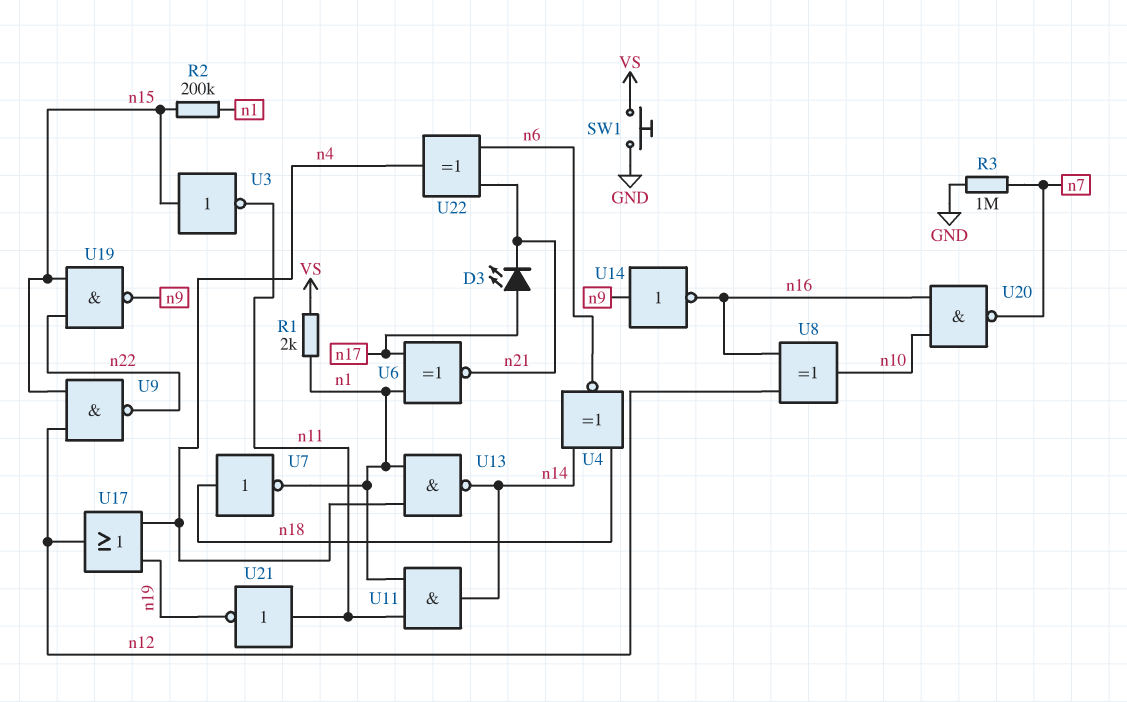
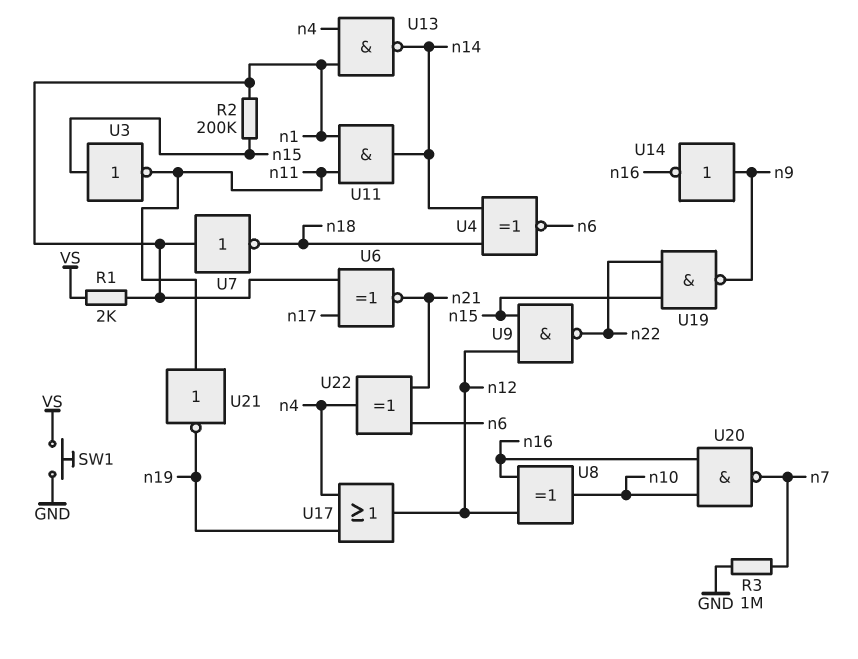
D3: LED (A n17, K n21) -> none
U7: NOT (in n18, out n1) -> NOT (in n1, out n18)

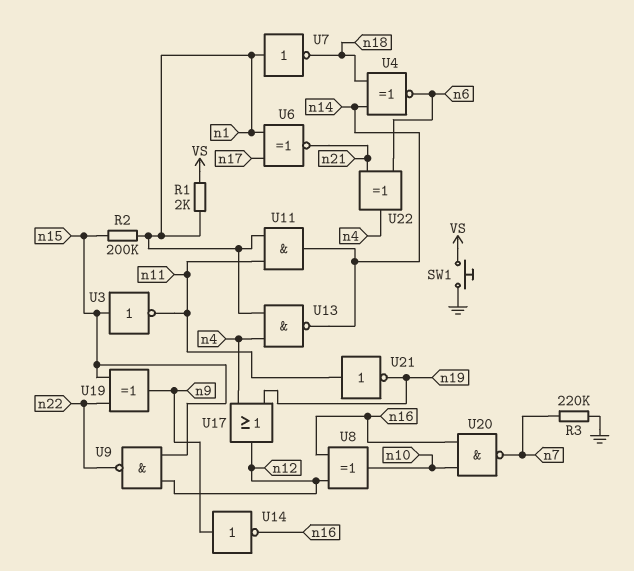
R3: 1M (GND, n7) -> 220k (GND, n7)
U19: NAND (in n15, in n22, out n9) -> XOR (in n15, in n22, out n9)

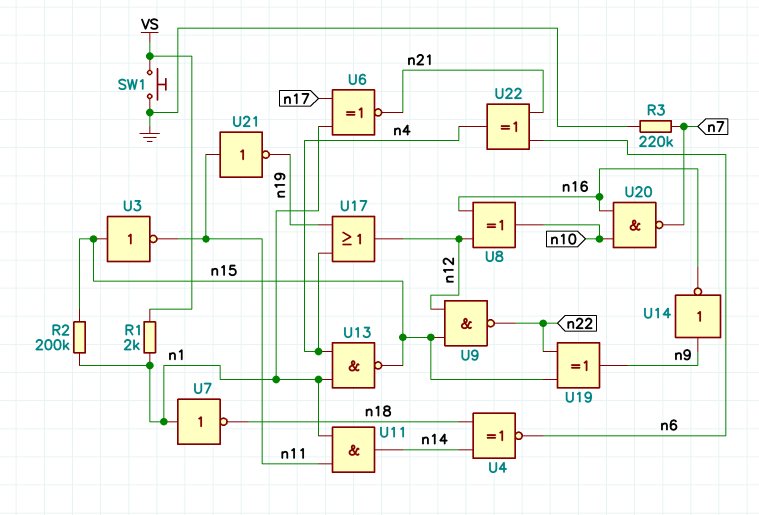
U13: NAND (in n1, in n4, out n14) -> NAND (in n1, in n4, out n15)

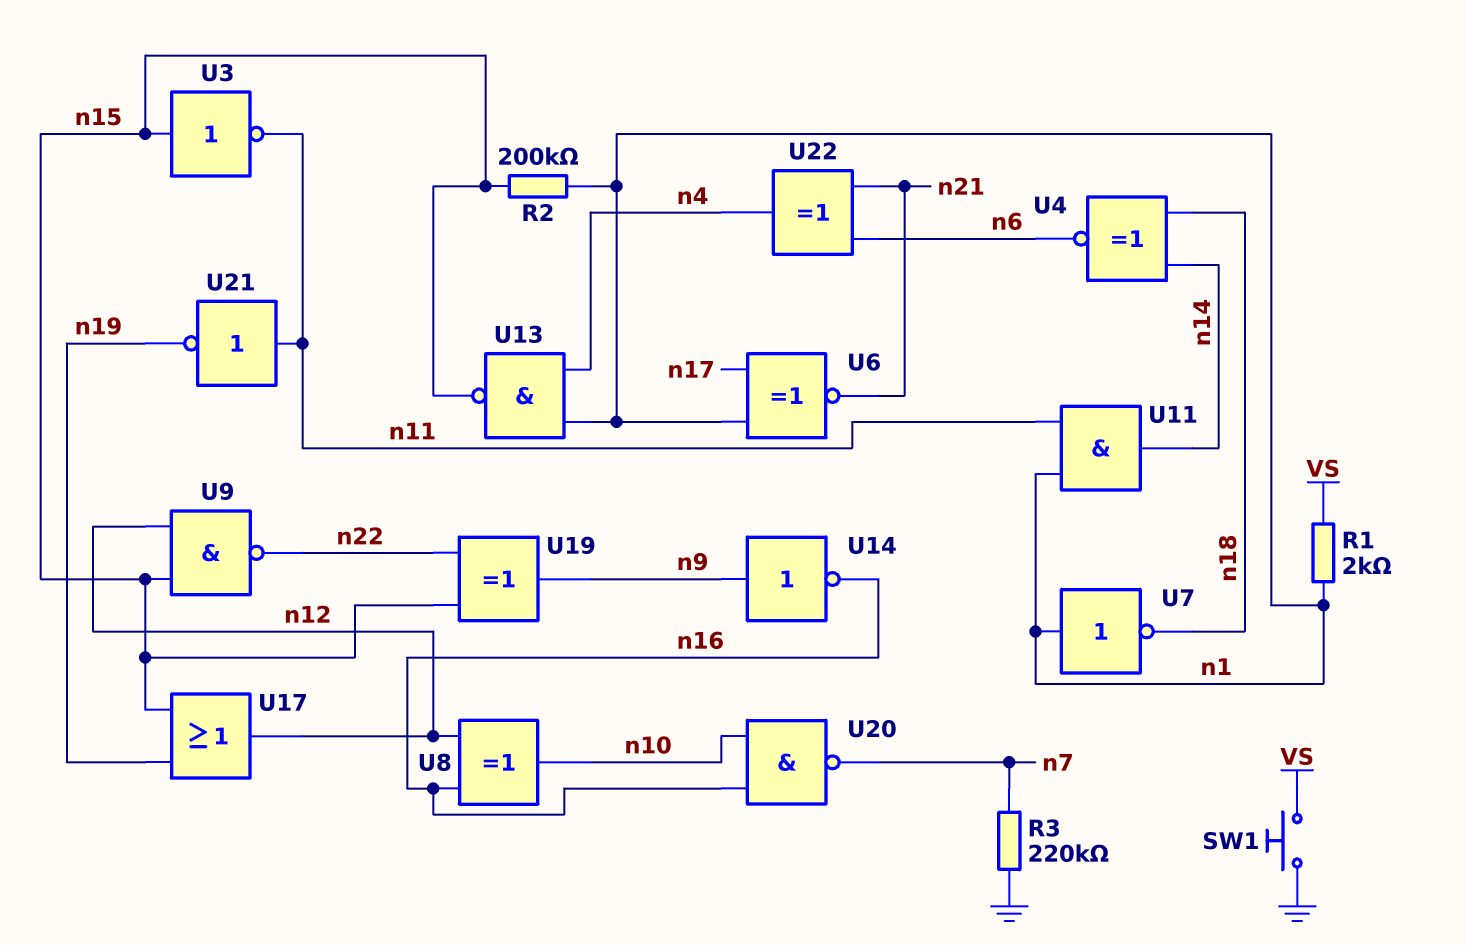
U17: OR (in n4, in n19, out n12) -> OR (in n15, in n19, out n12)

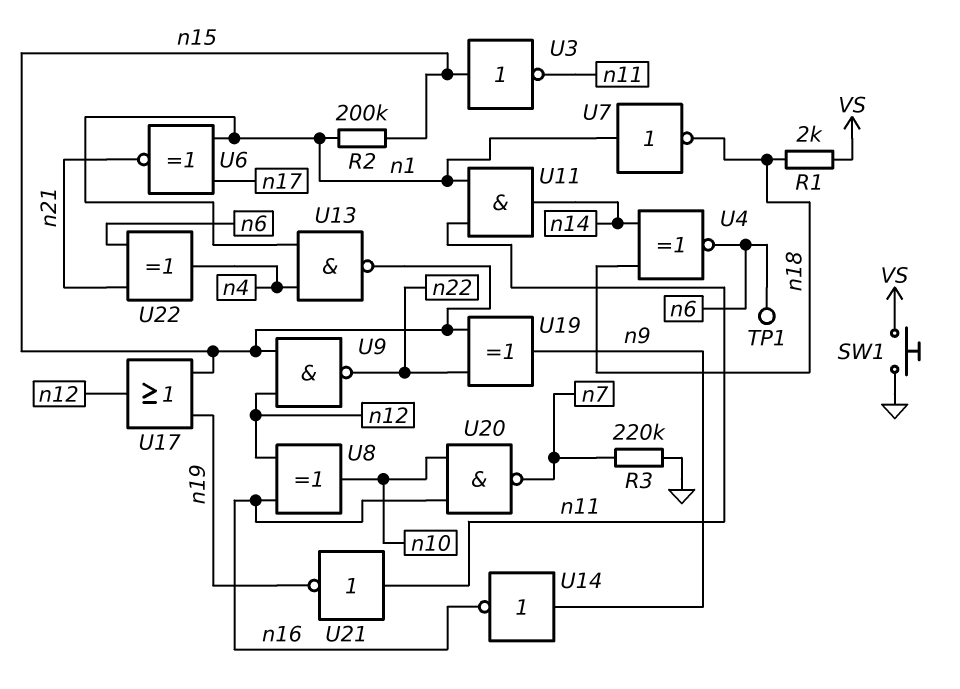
R1: 2k (VS, n1) -> 2k (VS, n18)
TP1: none -> test point (n6)

